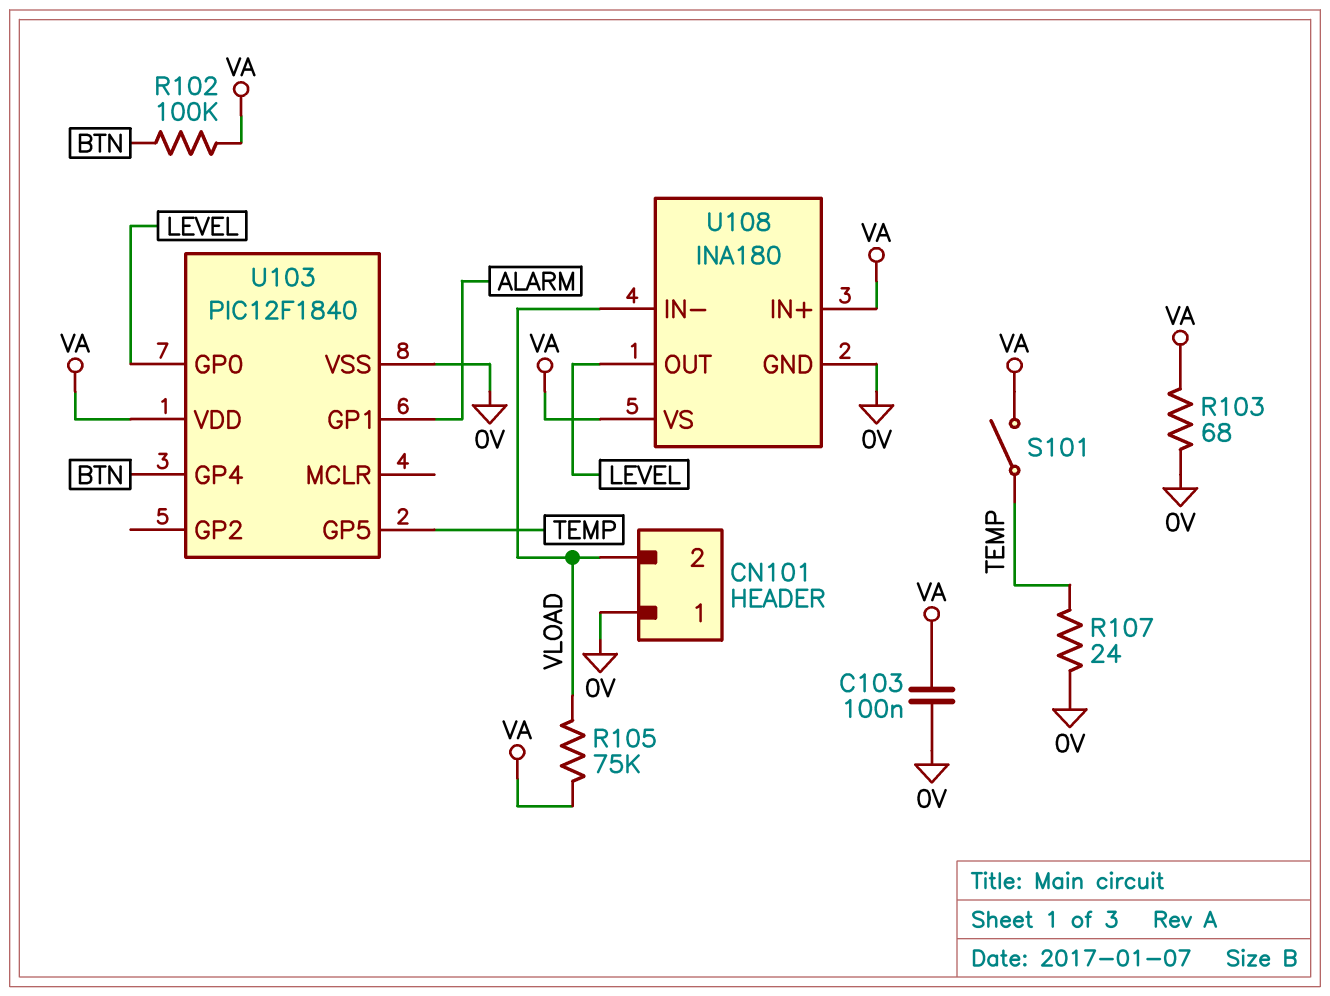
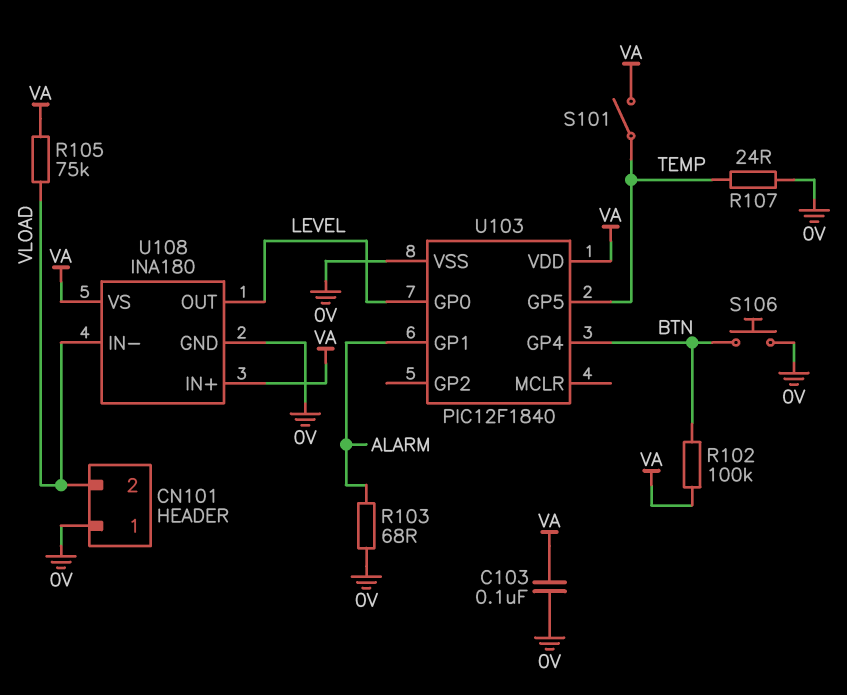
R103: 68 (0V, VA) -> 68 (0V, ALARM)
S106: none -> button (0V, BTN)

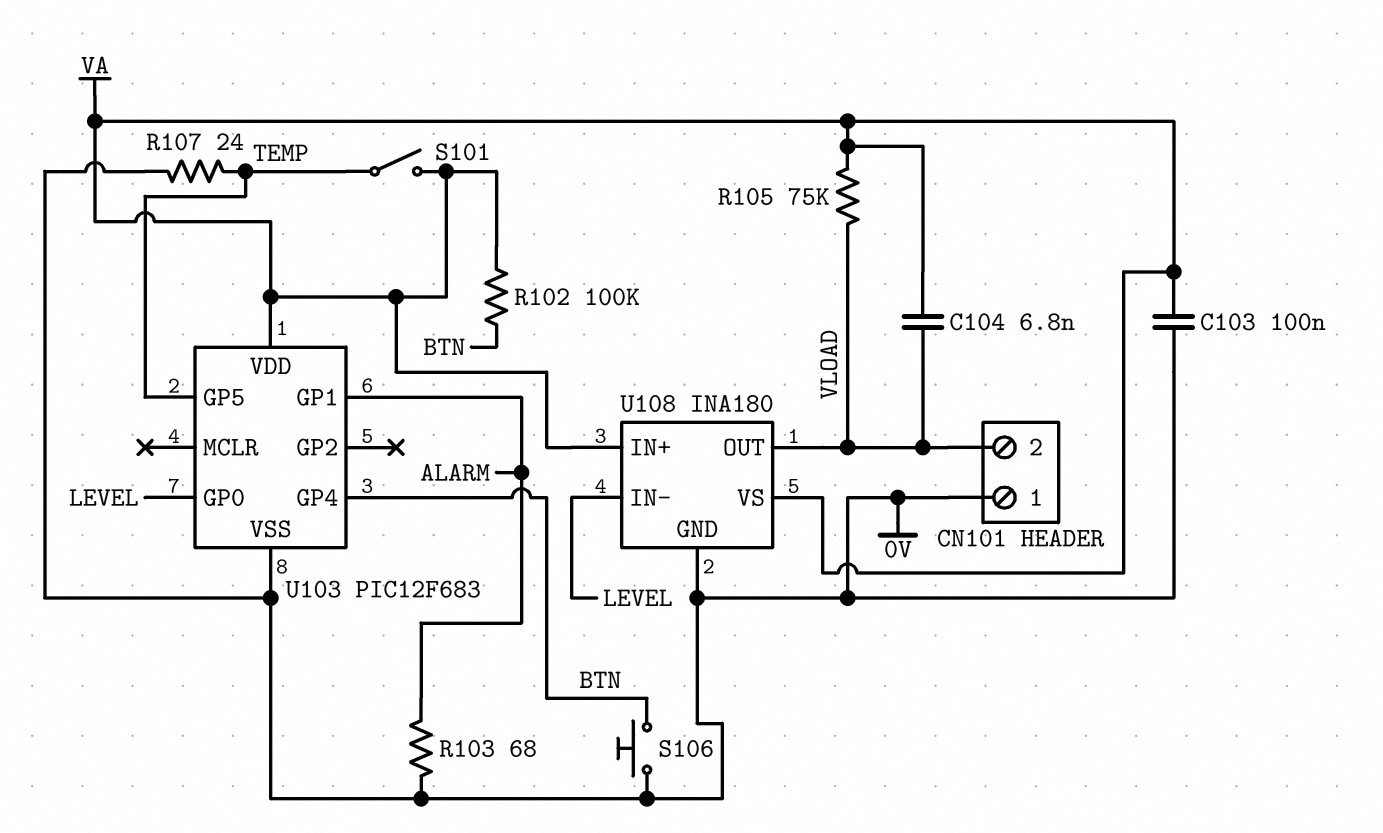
C104: none -> 6.8nF (VA, VLOAD)
U103: PIC12F1840 -> PIC12F683
U108 pin IN-: VLOAD -> LEVEL
U108 pin OUT: LEVEL -> VLOAD

